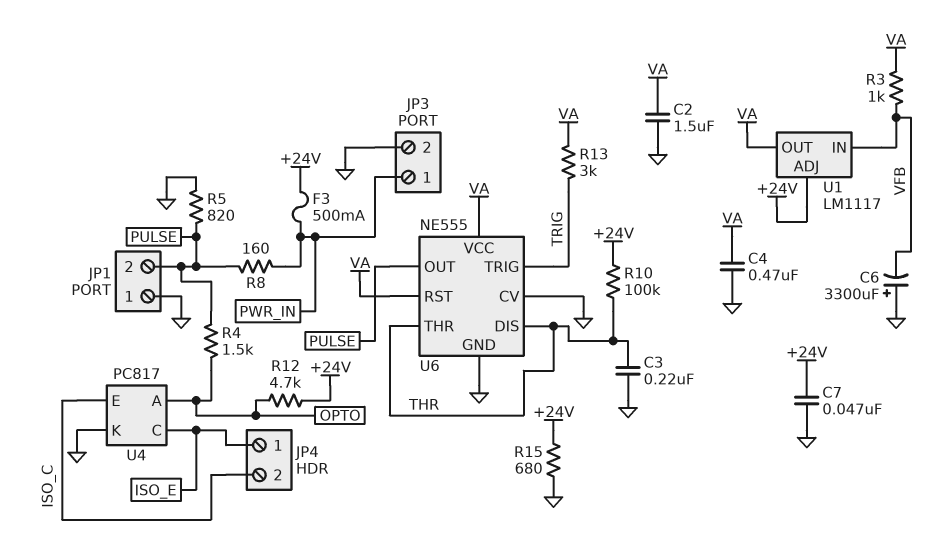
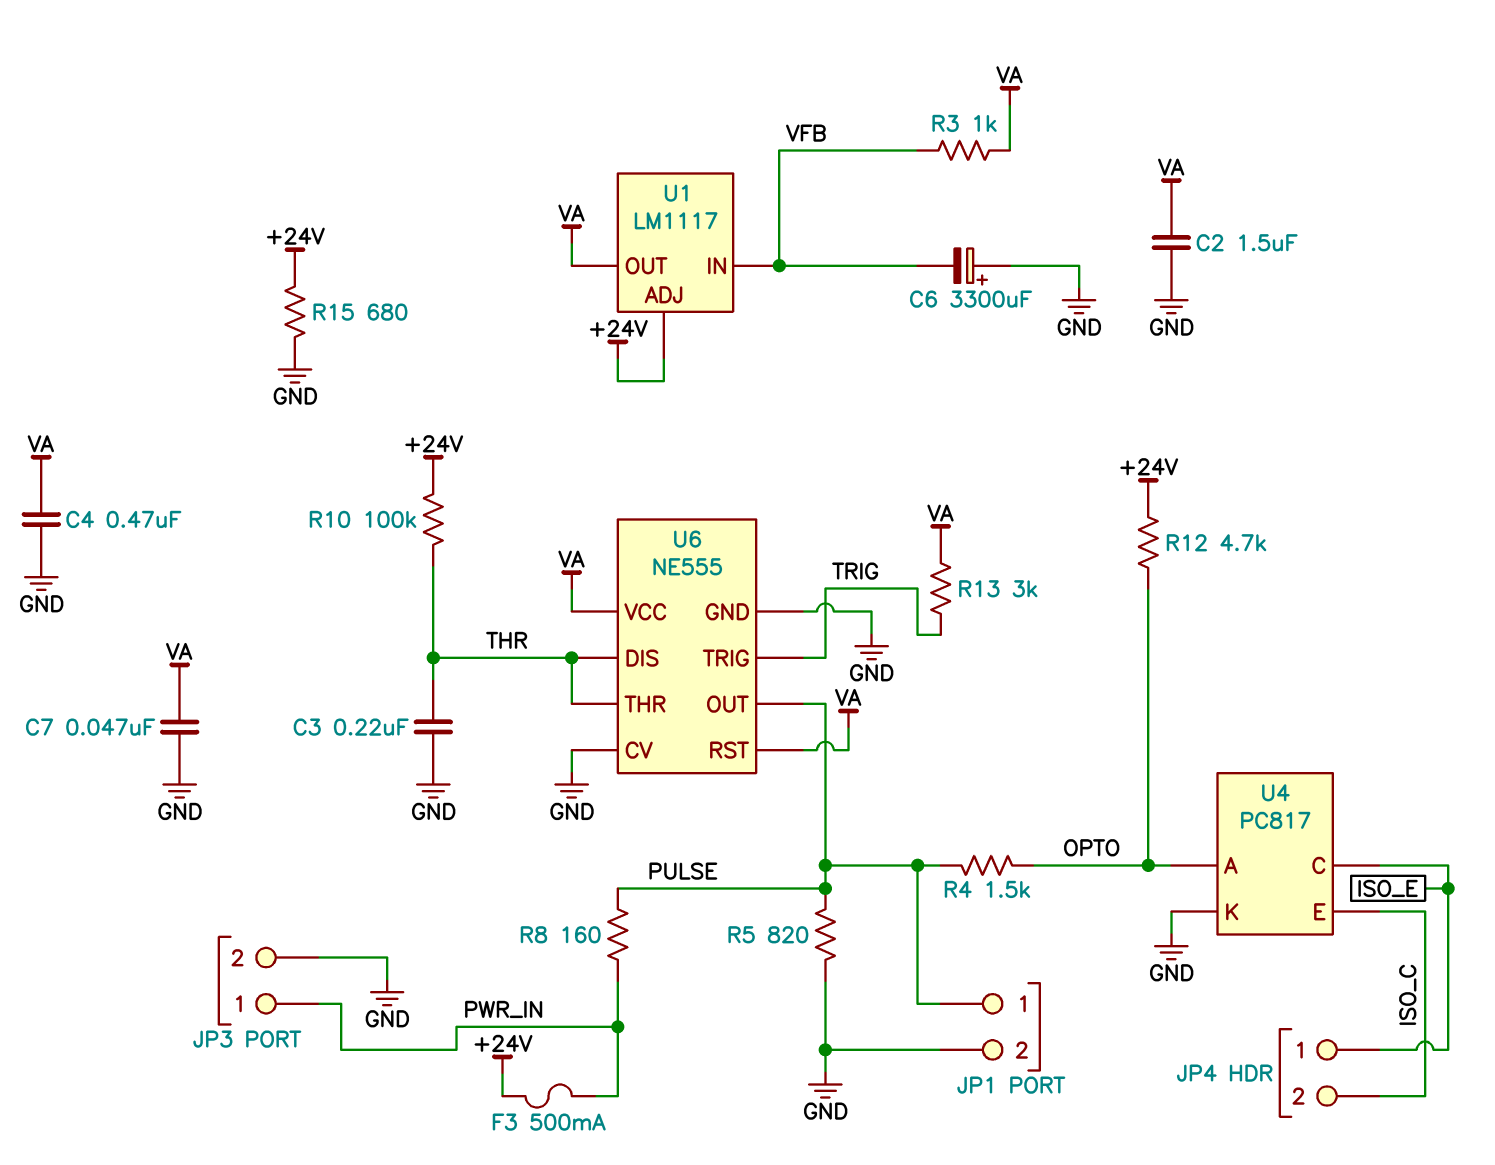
C7: 47nF (+24V, GND) -> 47nF (GND, VA)
JP1 pin 1: GND -> PULSE
JP1 pin 2: PULSE -> GND

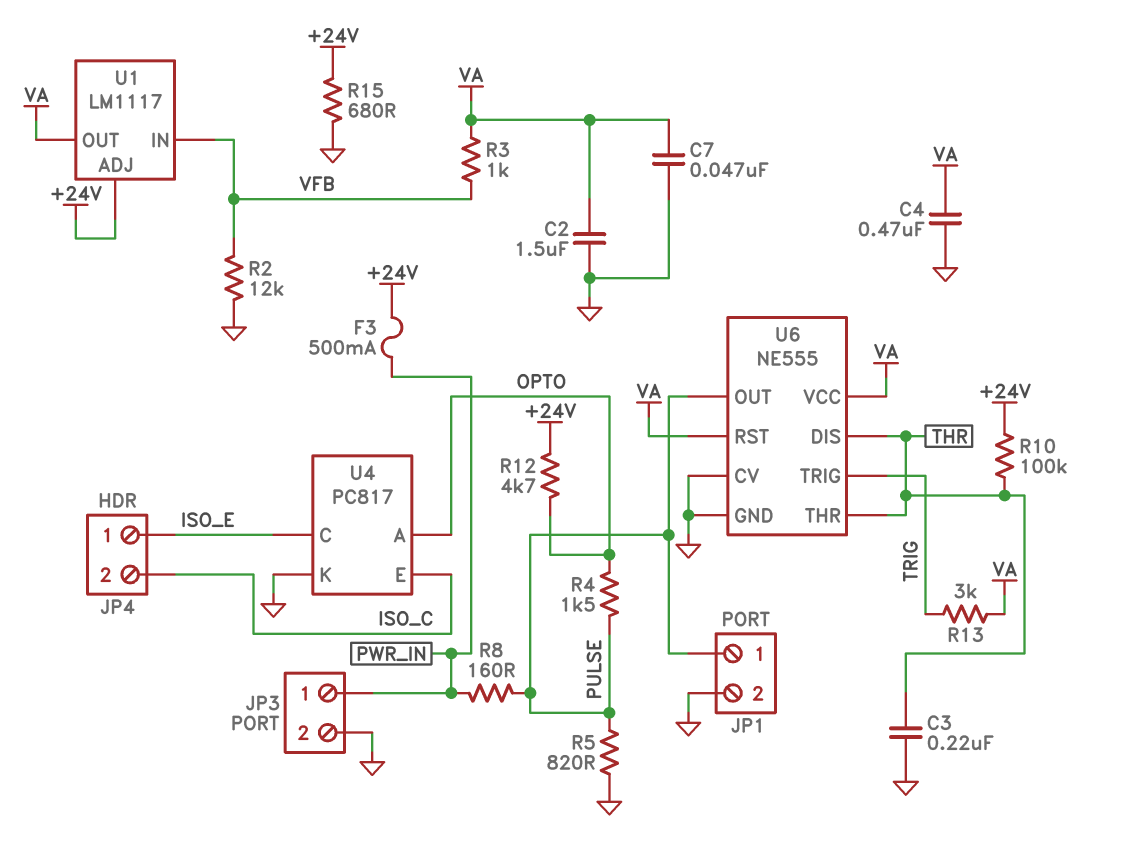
C6: 3300uF (plus GND, minus VFB) -> none
R2: none -> 12k (GND, VFB)

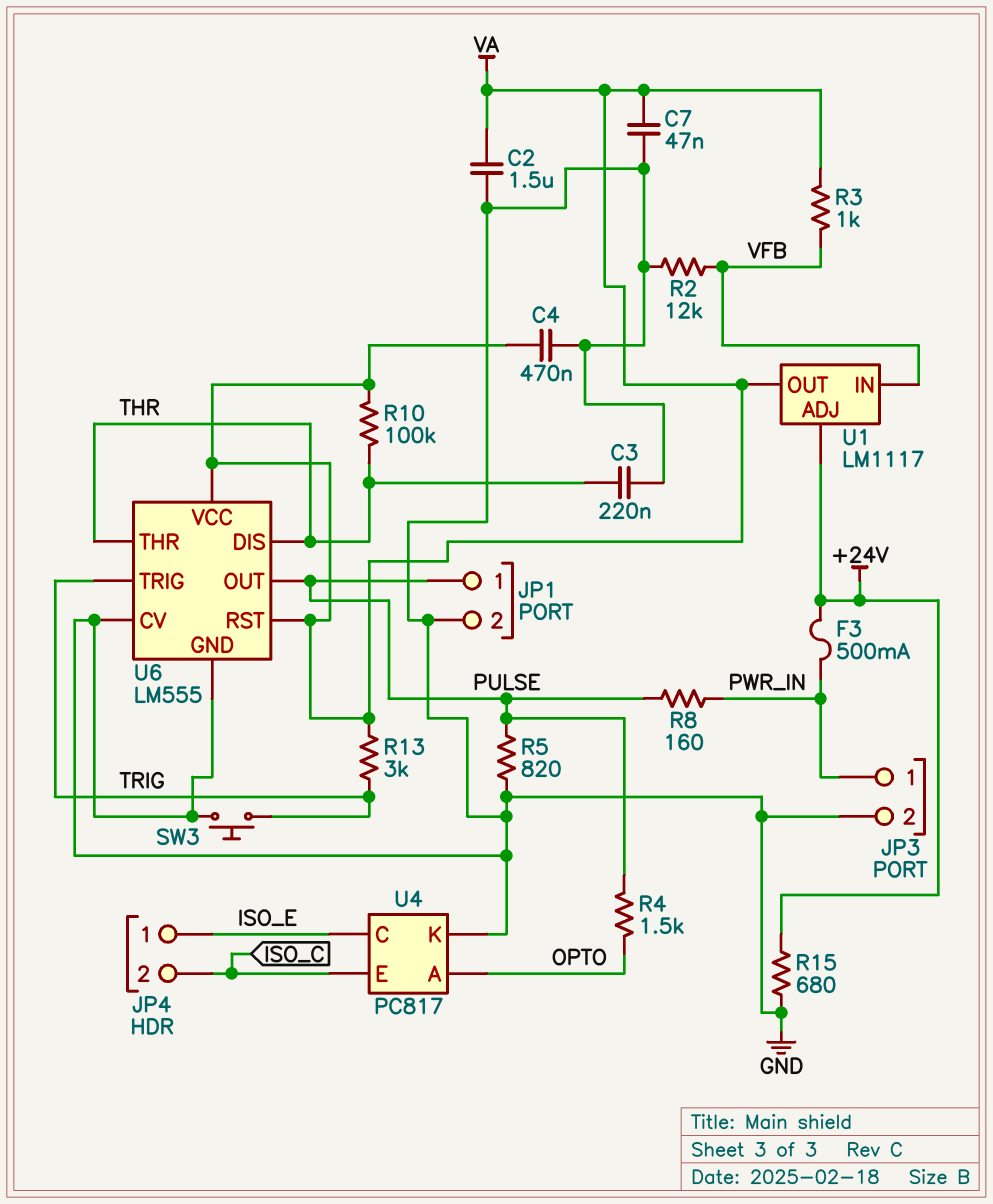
R10: 100k (+24V, THR) -> 100k (THR, VA)
R12: 4.7k (+24V, OPTO) -> none
SW3: none -> button (GND, TRIG)
U6: NE555 -> LM555

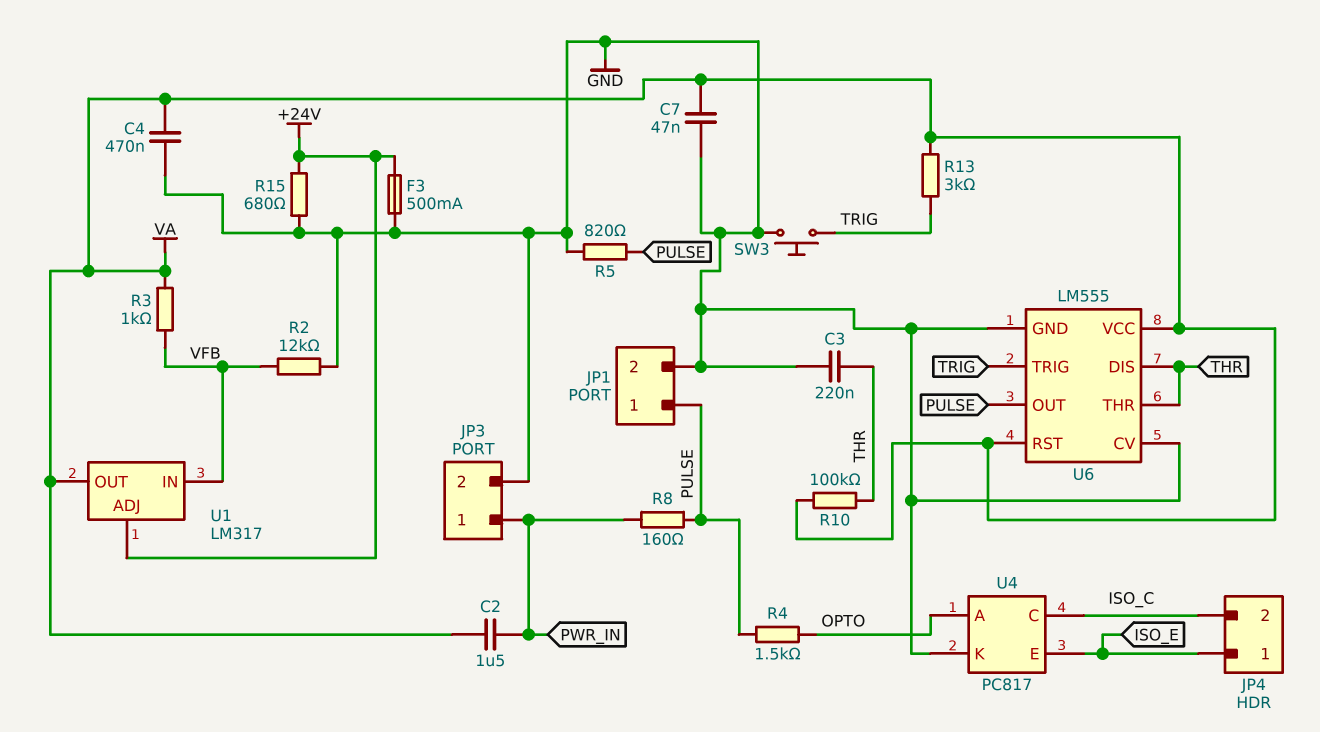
C2: 1.5uF (GND, VA) -> 1.5uF (PWR_IN, VA)
F3: 500mA (+24V, PWR_IN) -> 500mA (+24V, GND)
U1: LM1117 -> LM317
U4 pin C: ISO_E -> ISO_C
U4 pin E: ISO_C -> ISO_E

